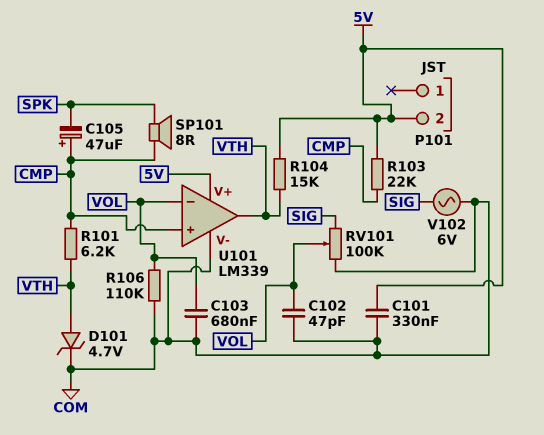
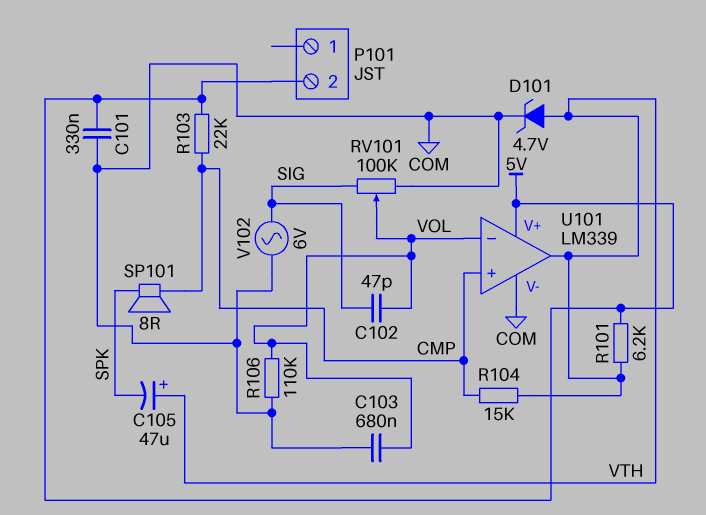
C102: 47pF (COM, VOL) -> 47pF (SIG, VOL)
C105: 47uF (plus CMP, minus SPK) -> 47uF (plus VTH, minus SPK)
R101: 6.2k (CMP, VTH) -> 6.2k (5V, VTH)
R104: 15k (5V, VTH) -> 15k (CMP, VTH)

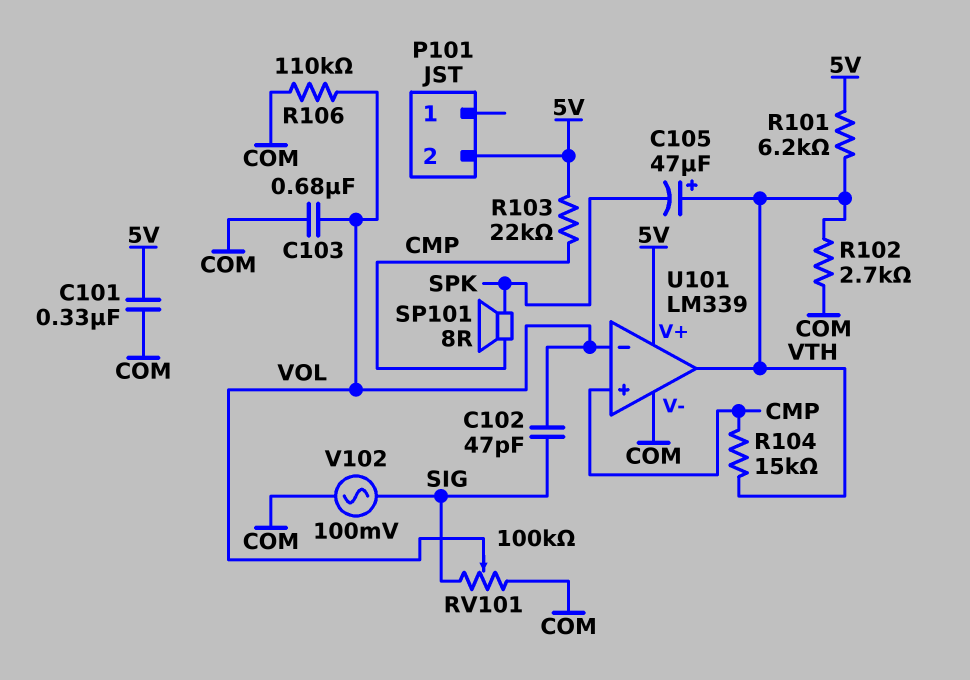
D101: zener 4.7V (A VTH, K COM) -> none
R102: none -> 2.7k (COM, VTH)
V102: AC 6V (COM, SIG) -> AC 100mV (COM, SIG)

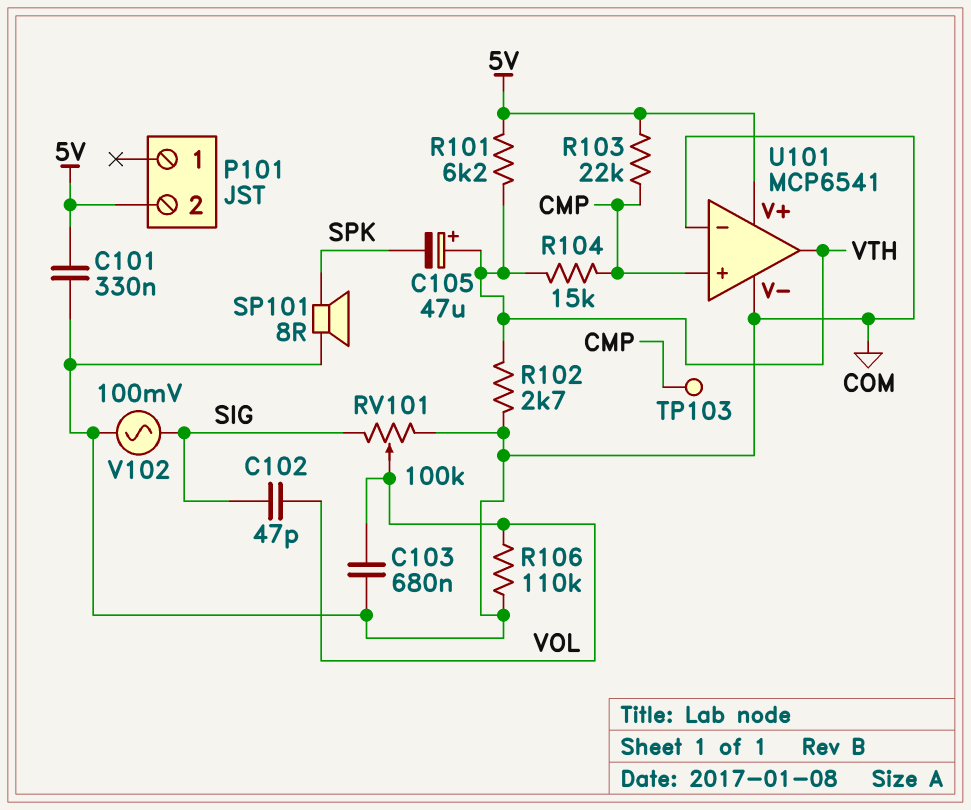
SP101: speaker 8R (CMP, SPK) -> speaker 8R (COM, SPK)
TP103: none -> test point (CMP)
U101: LM339 -> MCP6541
U101 pin in-: VOL -> COM

